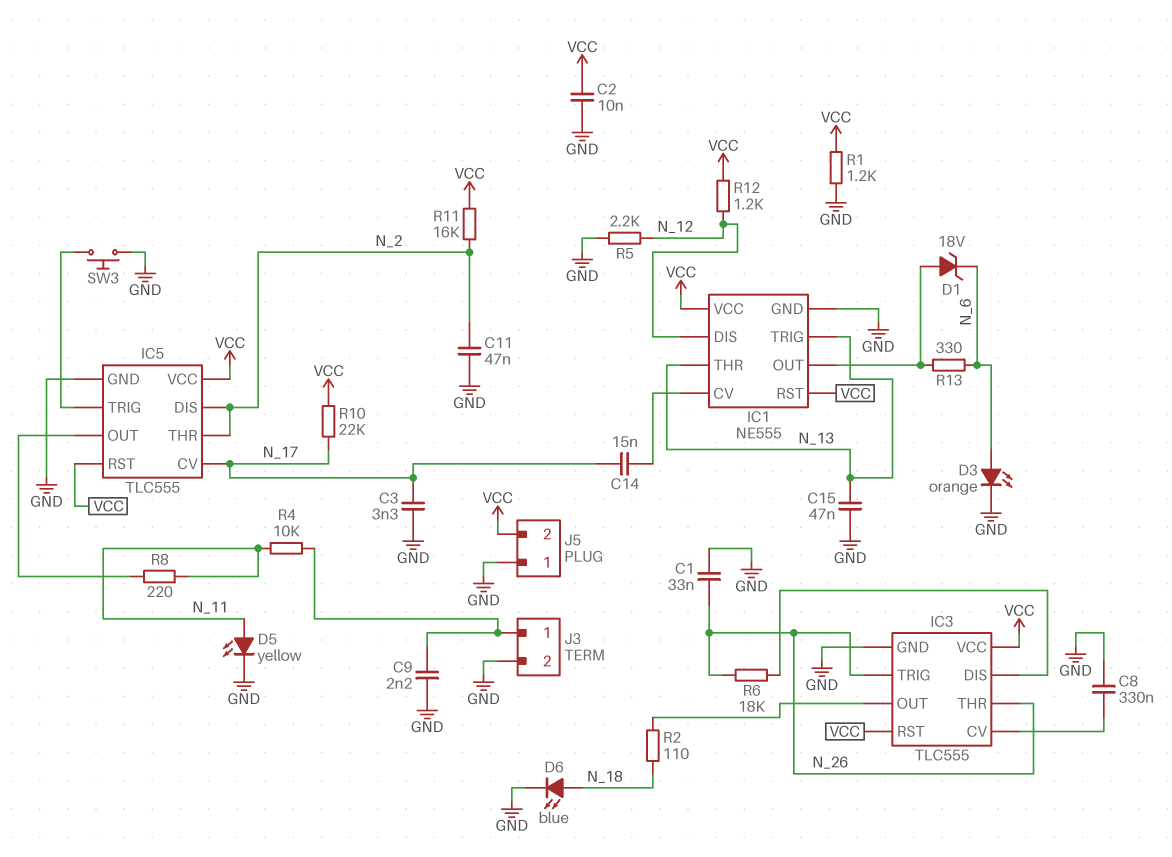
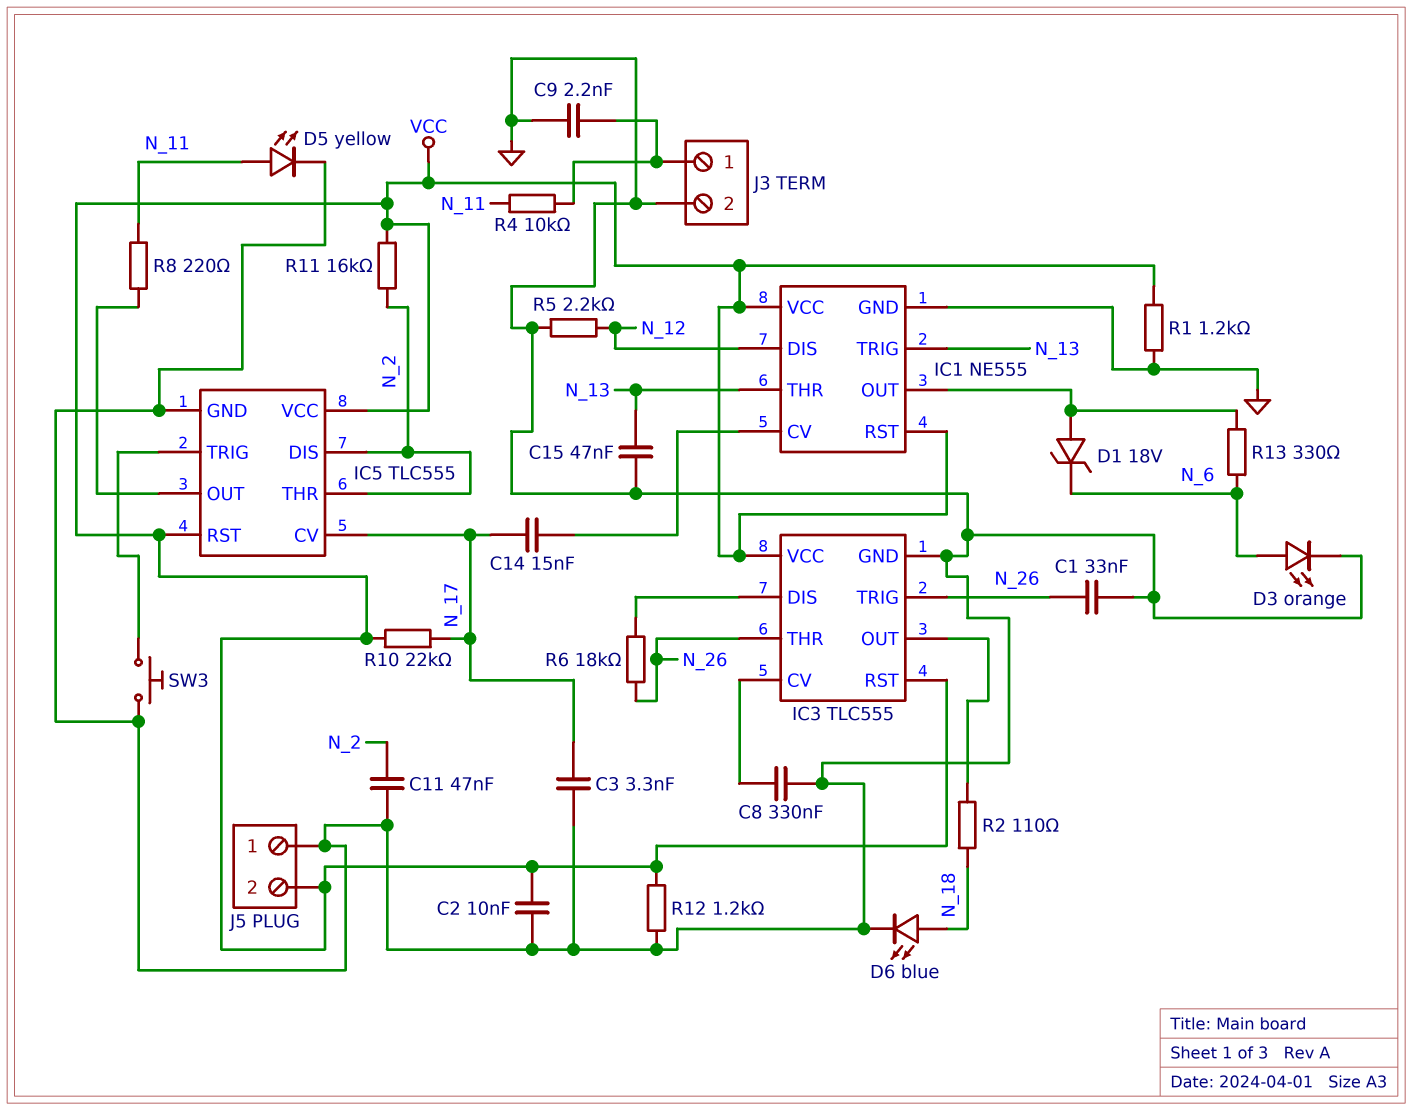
R12: 1.2k (N_12, VCC) -> 1.2k (GND, VCC)

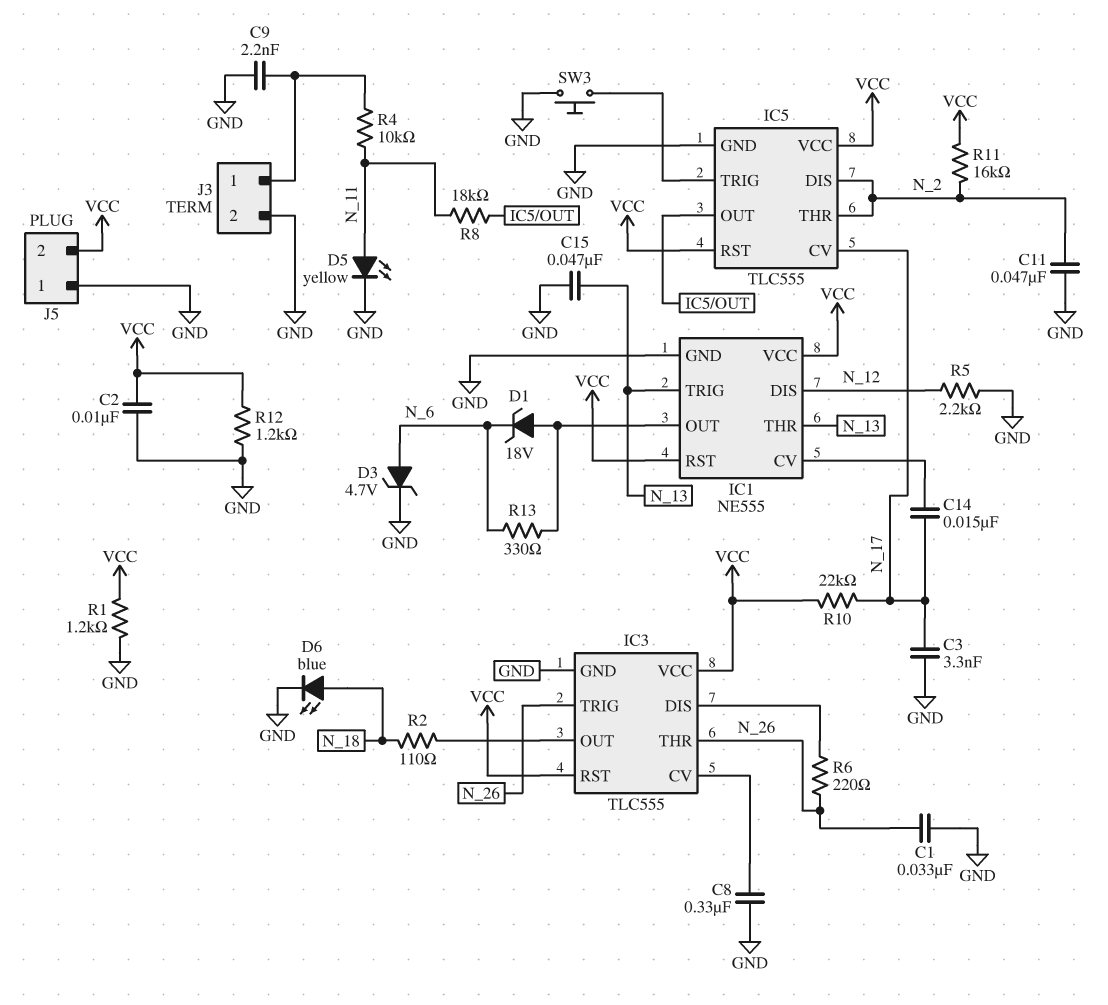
D3: LED orange (A N_6, K GND) -> zener 4.7V (A N_6, K GND)
R6: 18k (IC3/DIS, N_26) -> 220 (IC3/DIS, N_26)
R8: 220 (IC5/OUT, N_11) -> 18k (IC5/OUT, N_11)

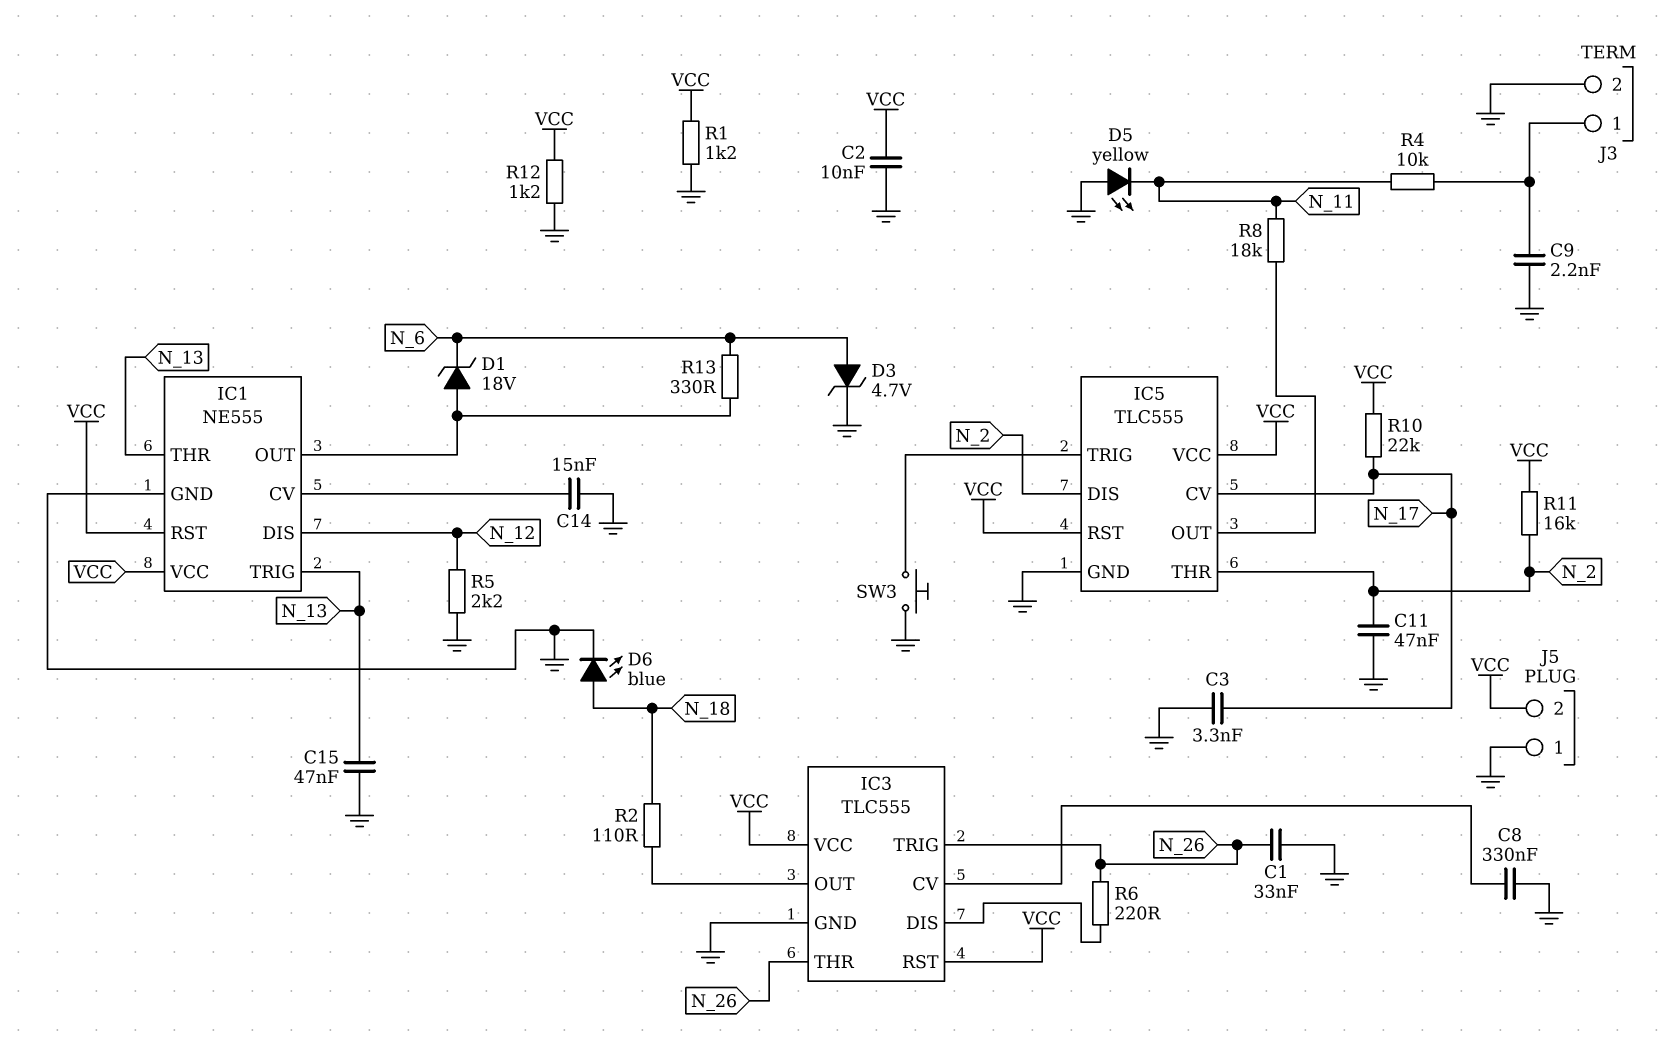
C14: 15nF (IC1/CV, N_17) -> 15nF (GND, IC1/CV)
D5: LED yellow (A N_11, K GND) -> LED yellow (A GND, K N_11)

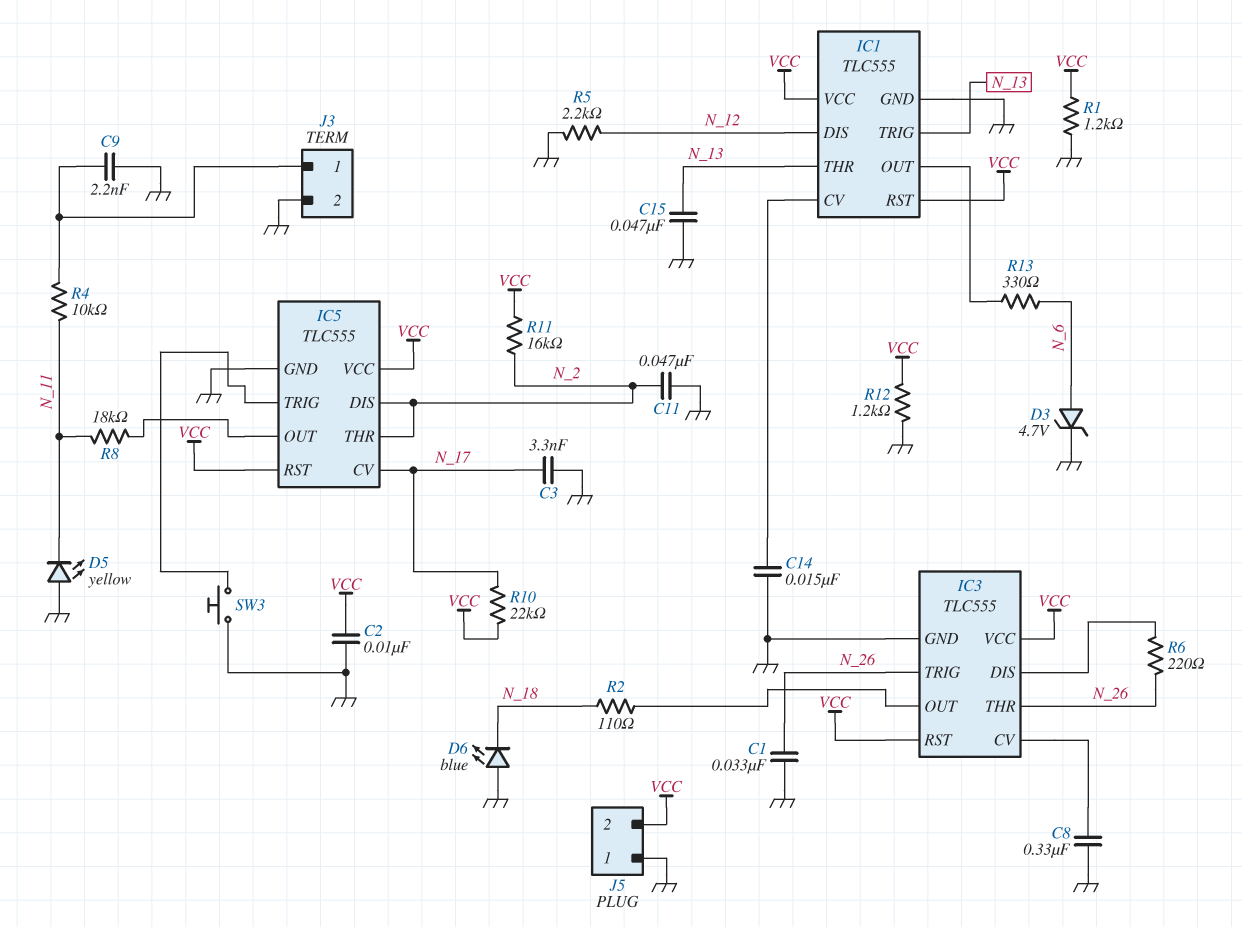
D1: zener 18V (A IC1/OUT, K N_6) -> none
D6: LED blue (A N_18, K GND) -> LED blue (A GND, K N_18)
IC1: NE555 -> TLC555

